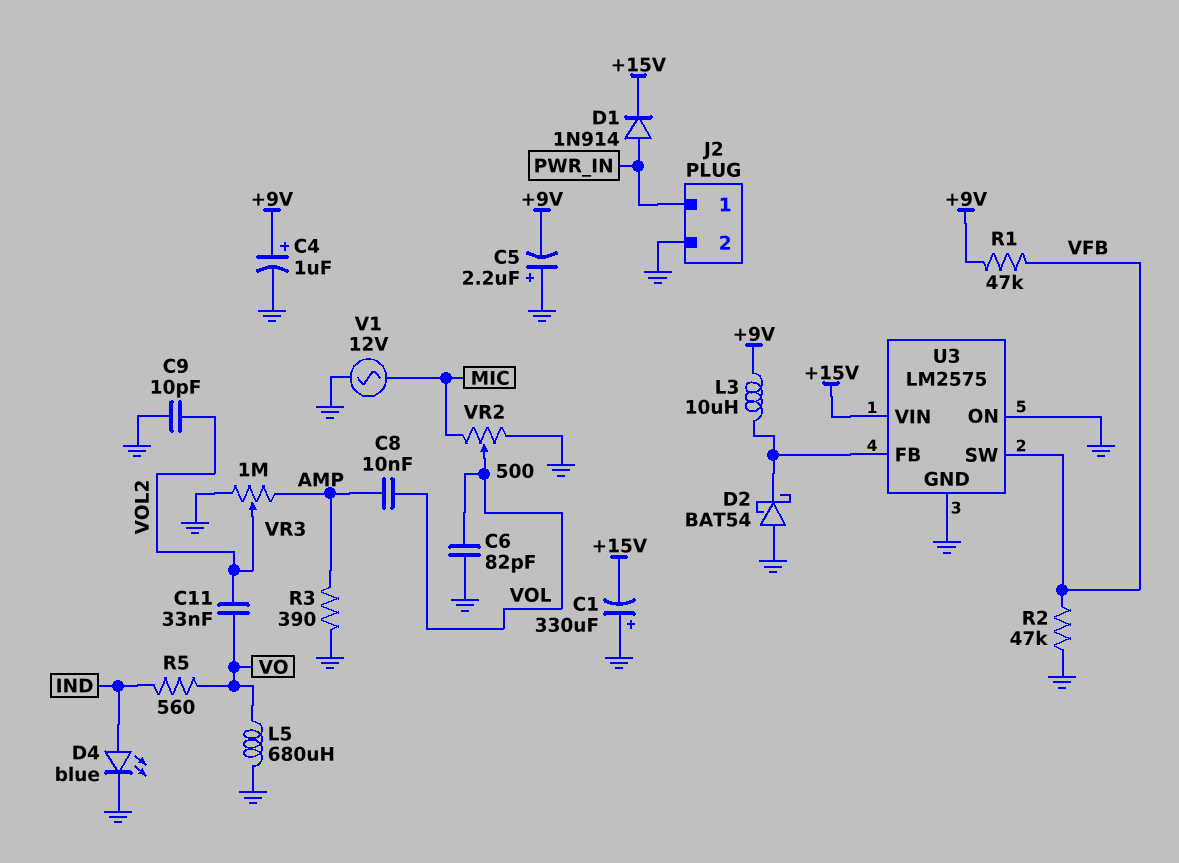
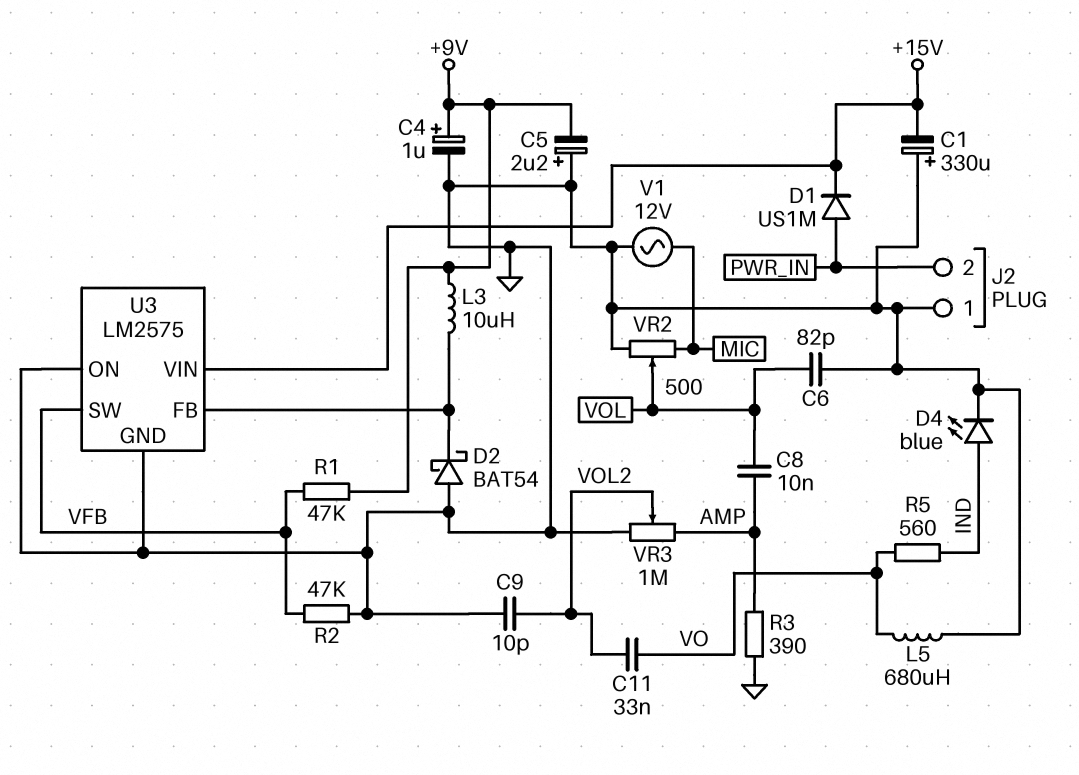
D1: diode 1N914 (A PWR_IN, K +15V) -> diode US1M (A PWR_IN, K +15V)
J2 pin 1: PWR_IN -> GND
J2 pin 2: GND -> PWR_IN

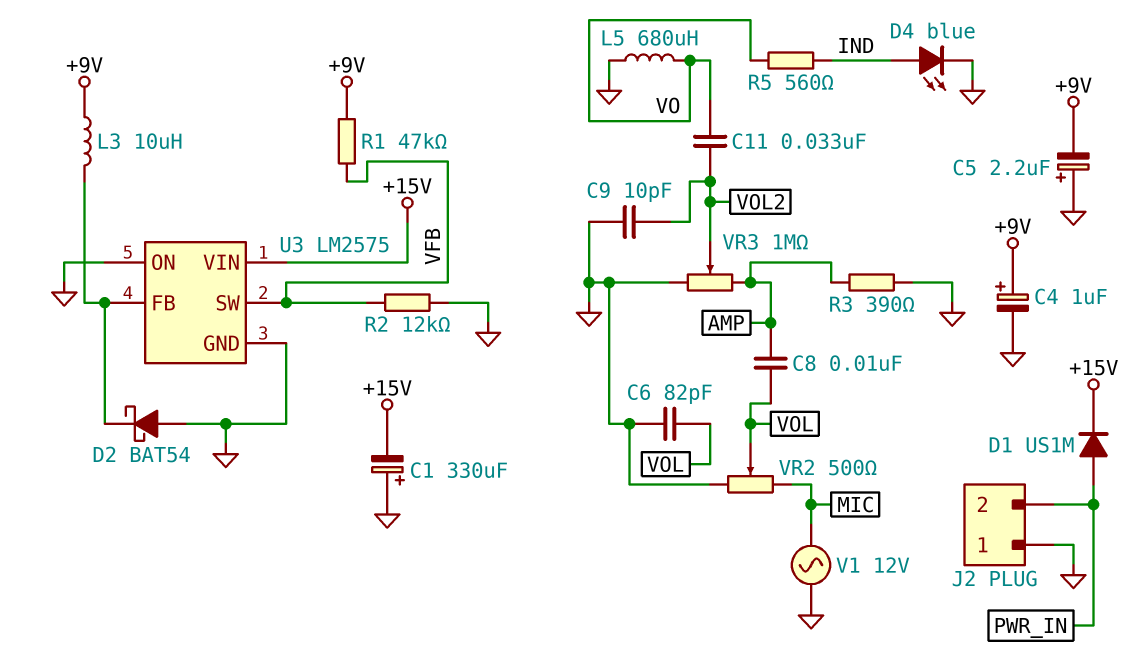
R2: 47k (GND, VFB) -> 12k (GND, VFB)

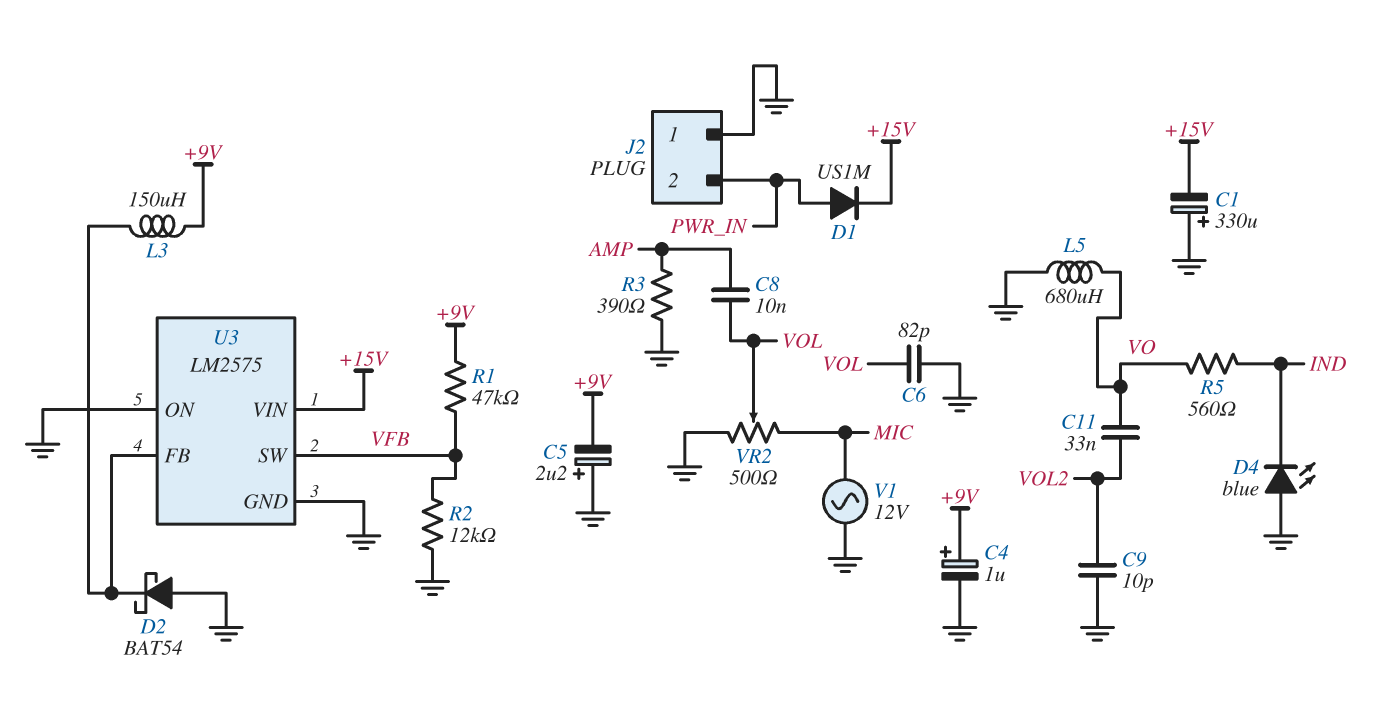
D4: LED blue (A IND, K GND) -> LED blue (A GND, K IND)
L3: 10uH (+9V, U3/FB) -> 150uH (+9V, U3/FB)
VR3: 1M (AMP, GND, wiper VOL2) -> none

